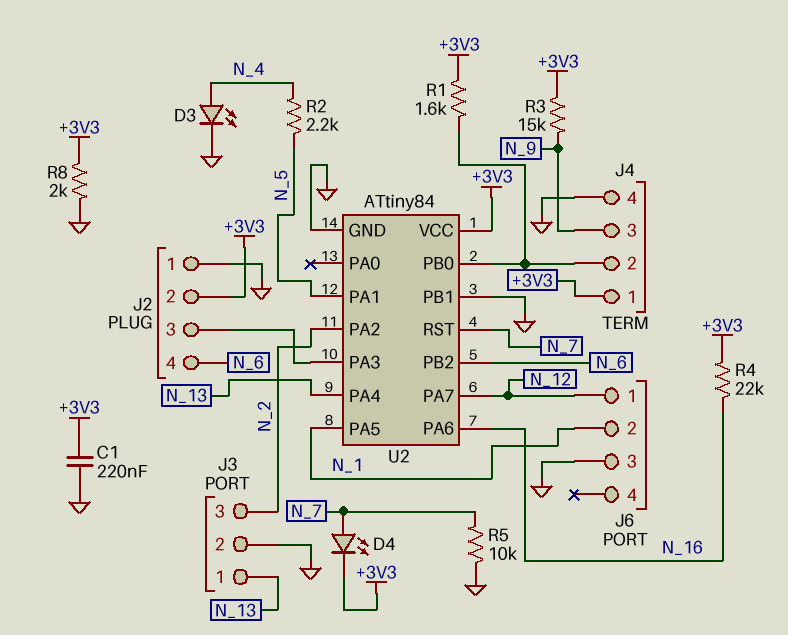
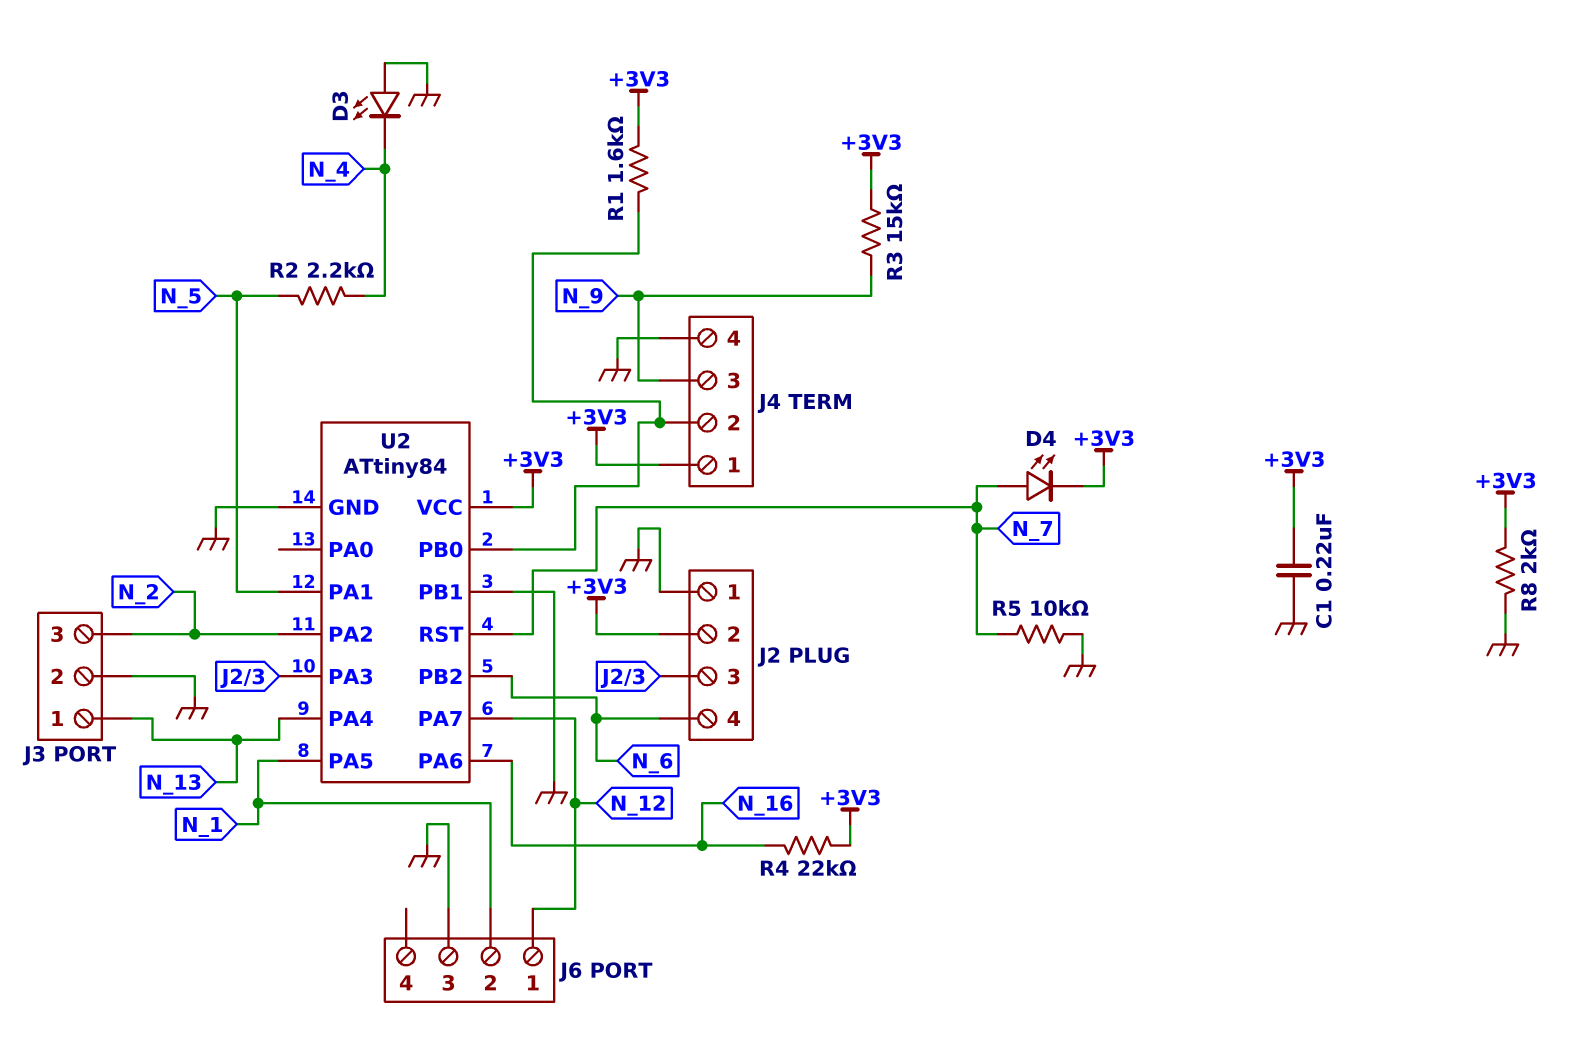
D3: LED (A N_4, K GND) -> LED (A GND, K N_4)

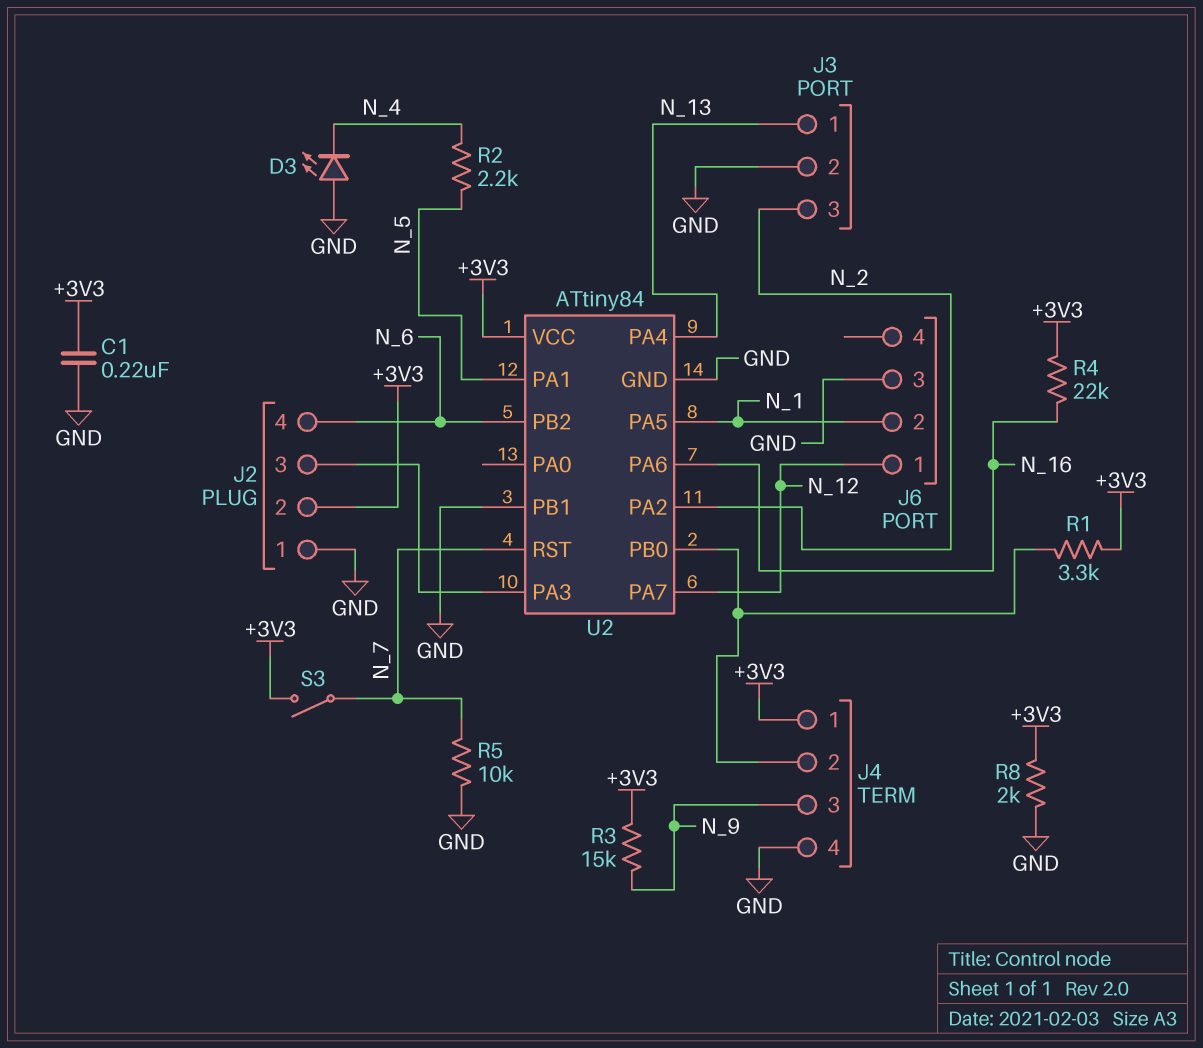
D4: LED (A N_7, K +3V3) -> none
R1: 1.6k (+3V3, J4/2) -> 3.3k (+3V3, J4/2)
S3: none -> switch (+3V3, N_7)

